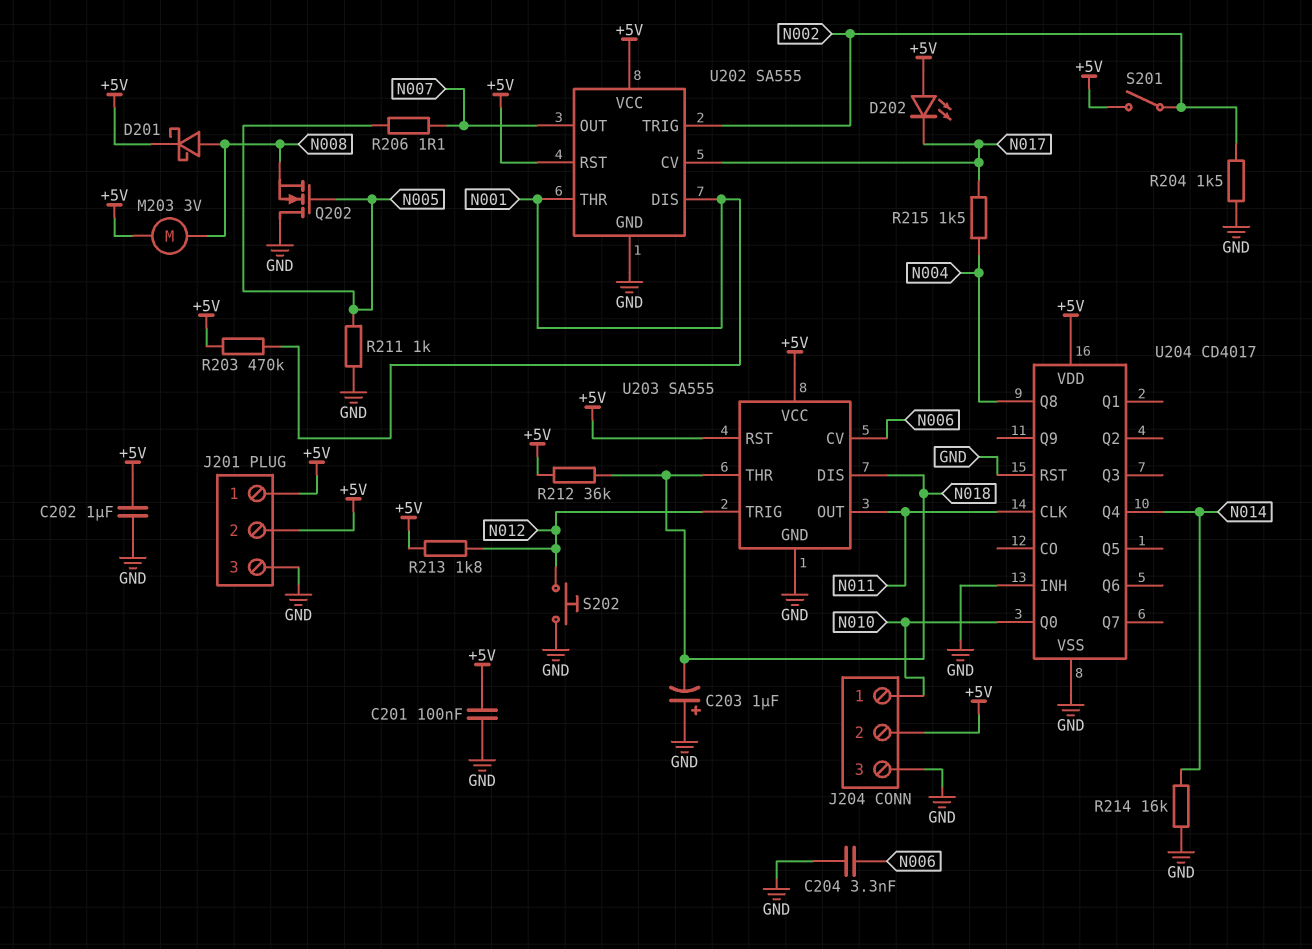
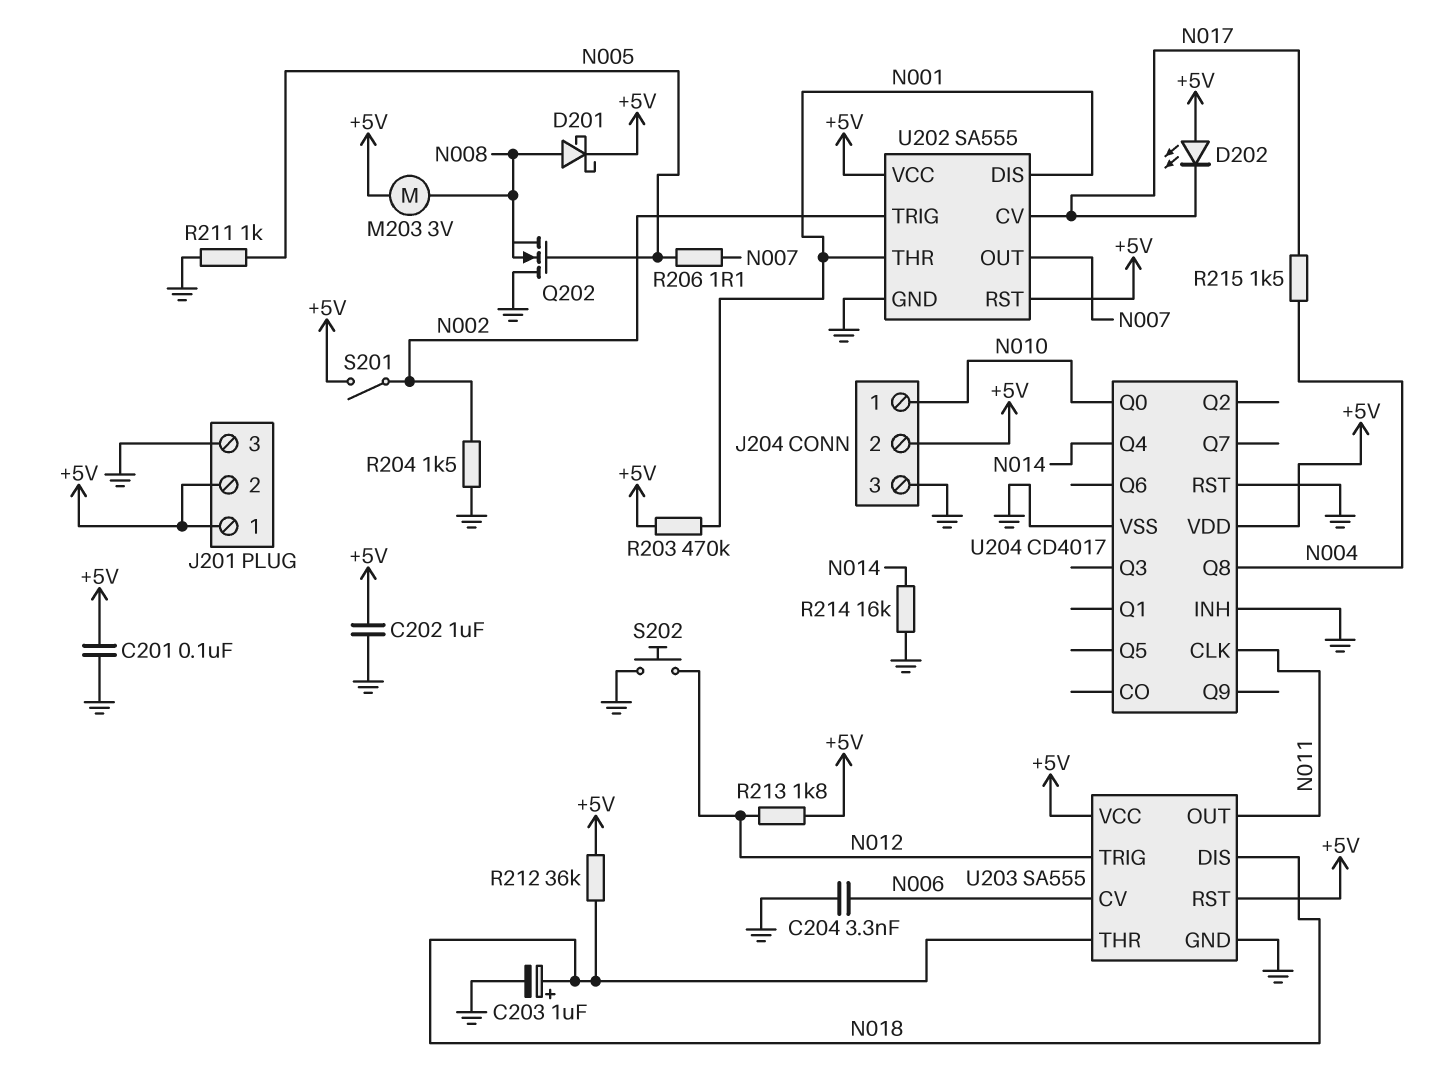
C203: 1uF (plus GND, minus N018) -> 1uF (plus N018, minus GND)

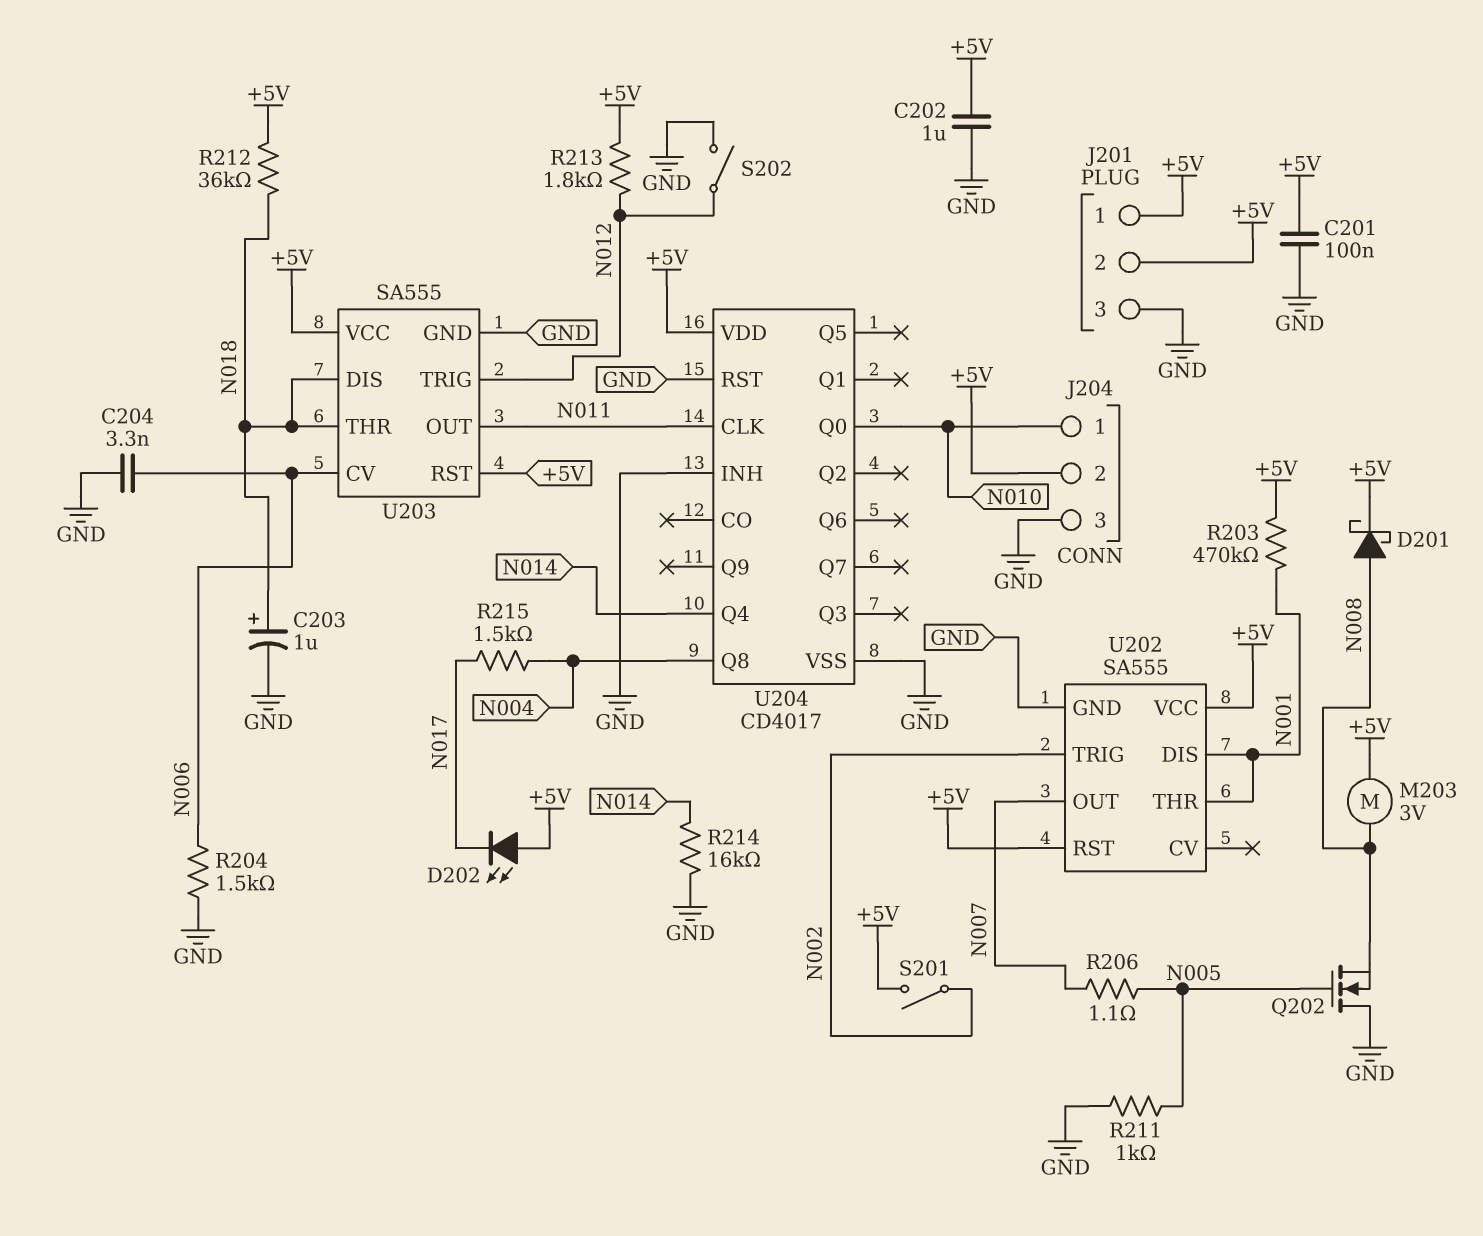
R204: 1.5k (GND, N002) -> 1.5k (GND, N006)
S202: button (GND, N012) -> switch (GND, N012)
U202 pin CV: N017 -> none

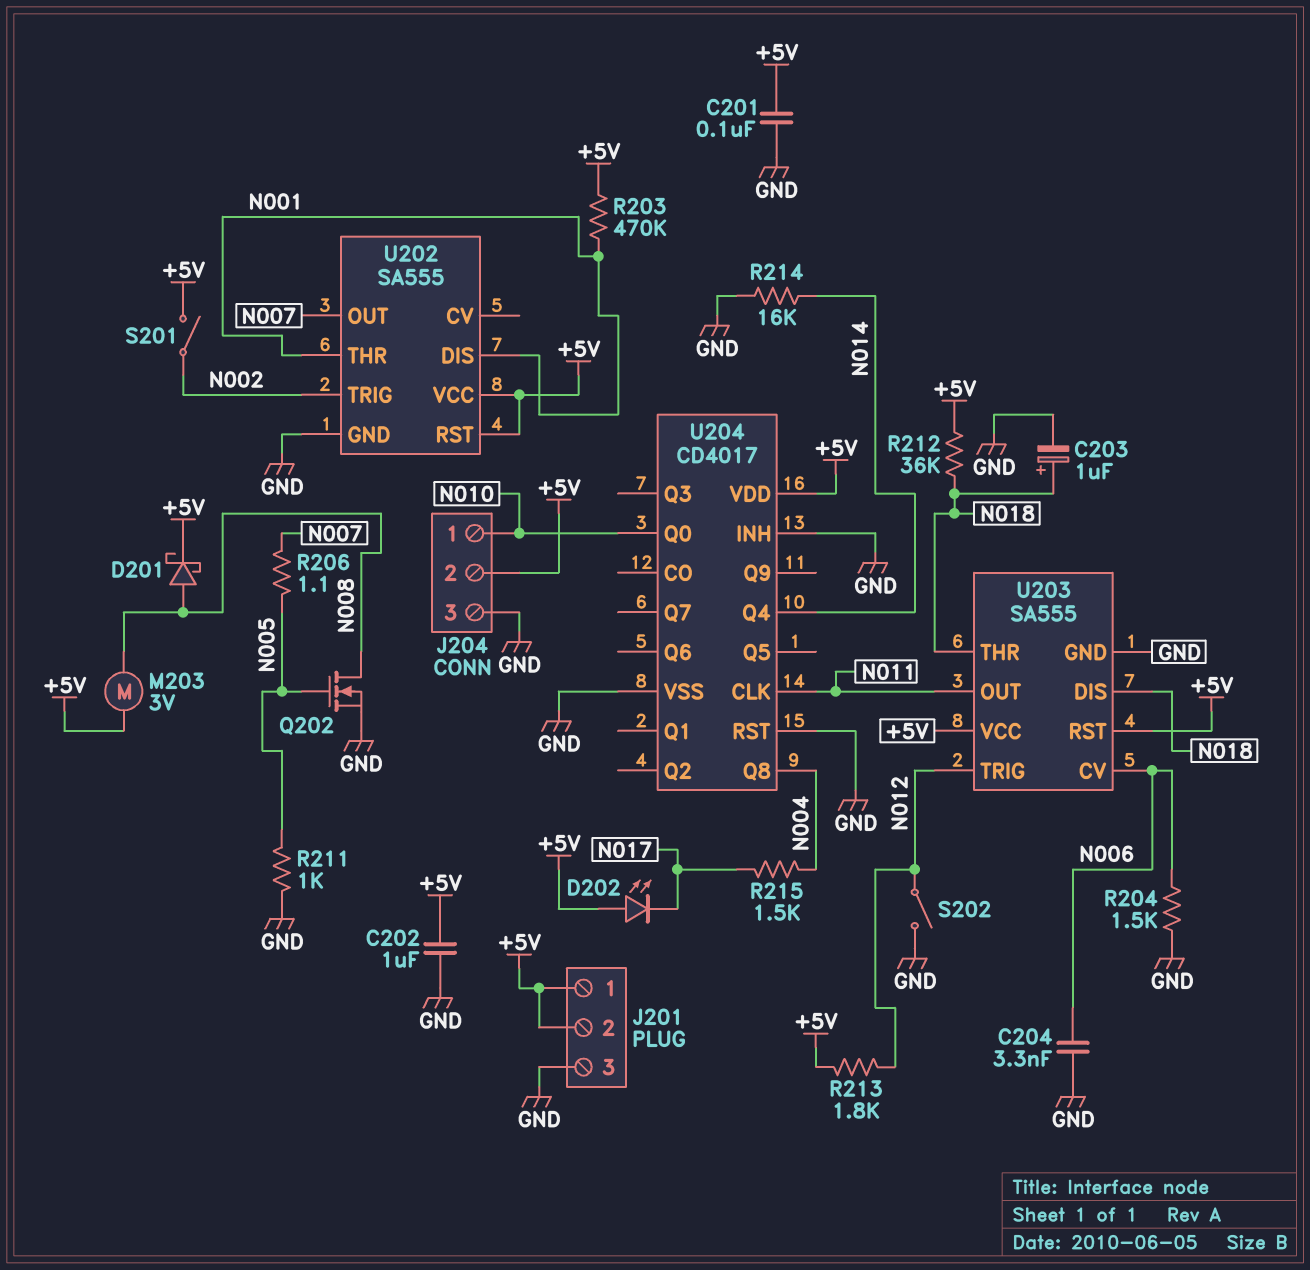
Q202: NMOS (G N005, D GND, S N008) -> NMOS (G N005, D N008, S GND)

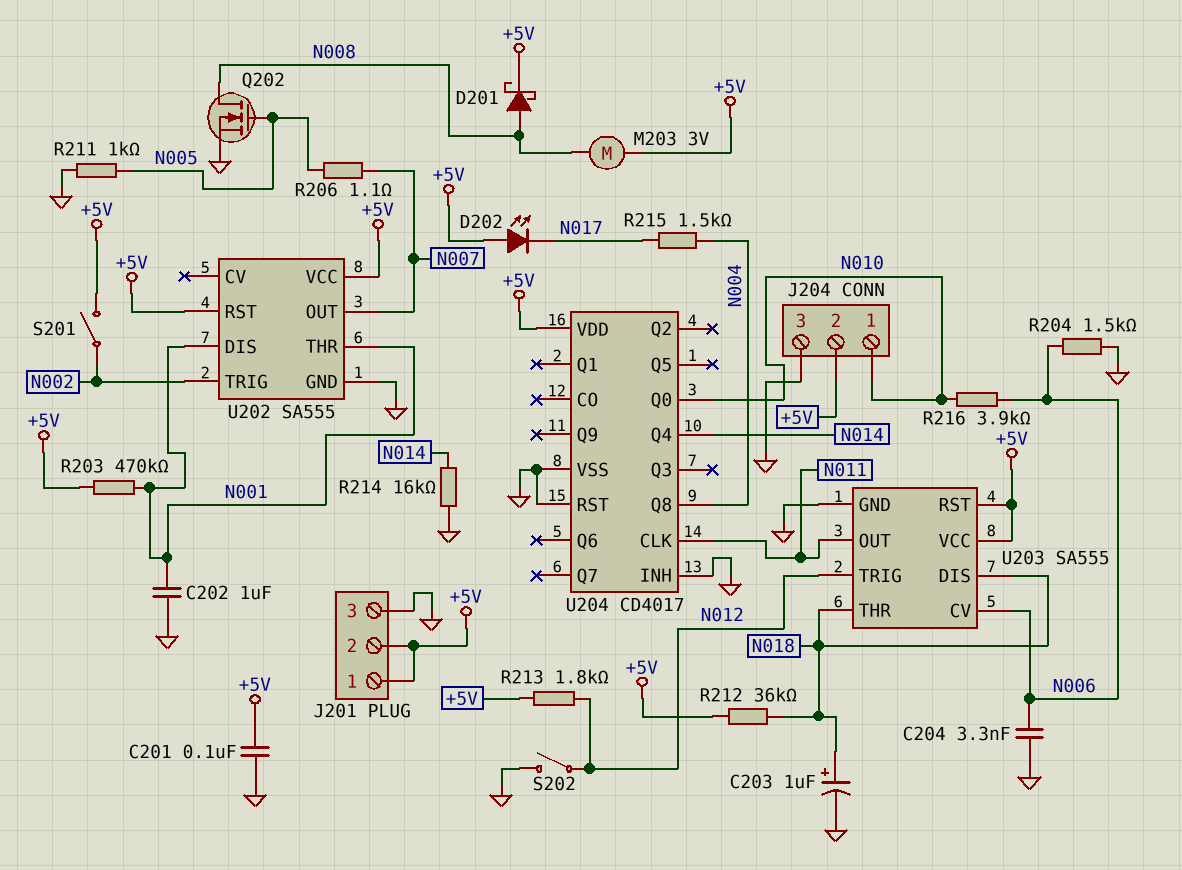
C202: 1uF (+5V, GND) -> 1uF (GND, N001)
R216: none -> 3.9k (N006, N010)

